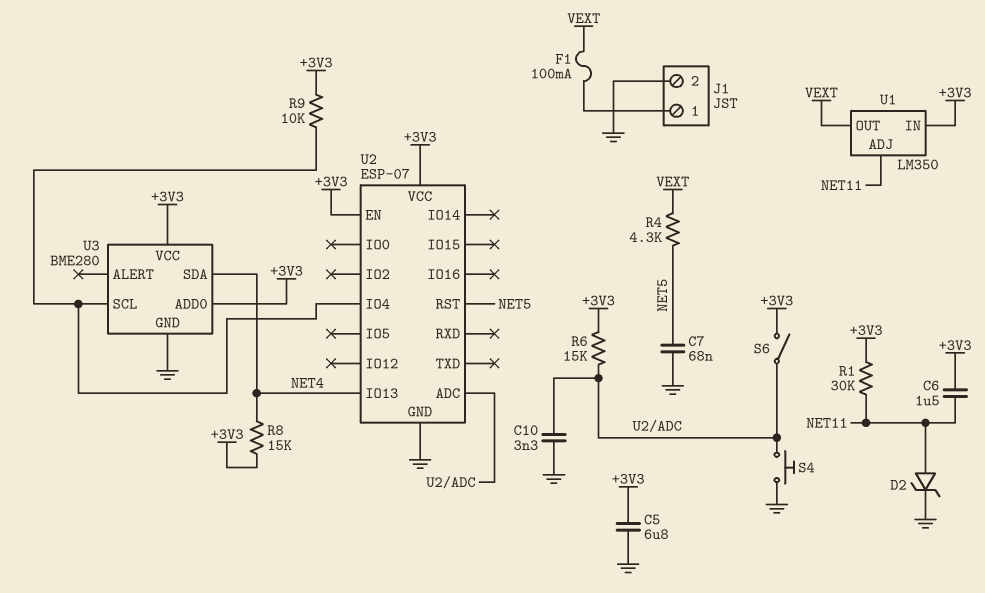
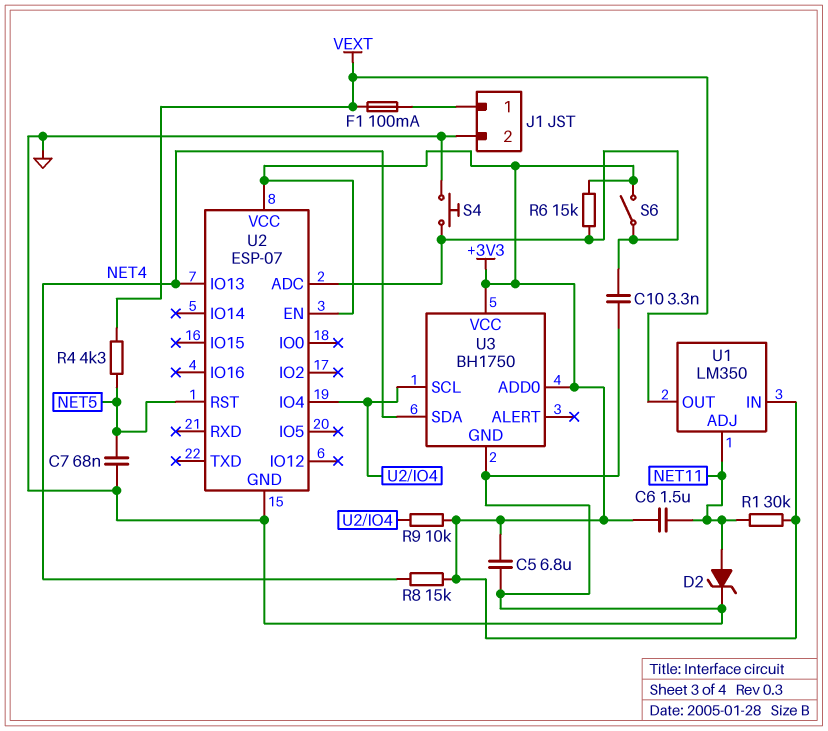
U3: BME280 -> BH1750

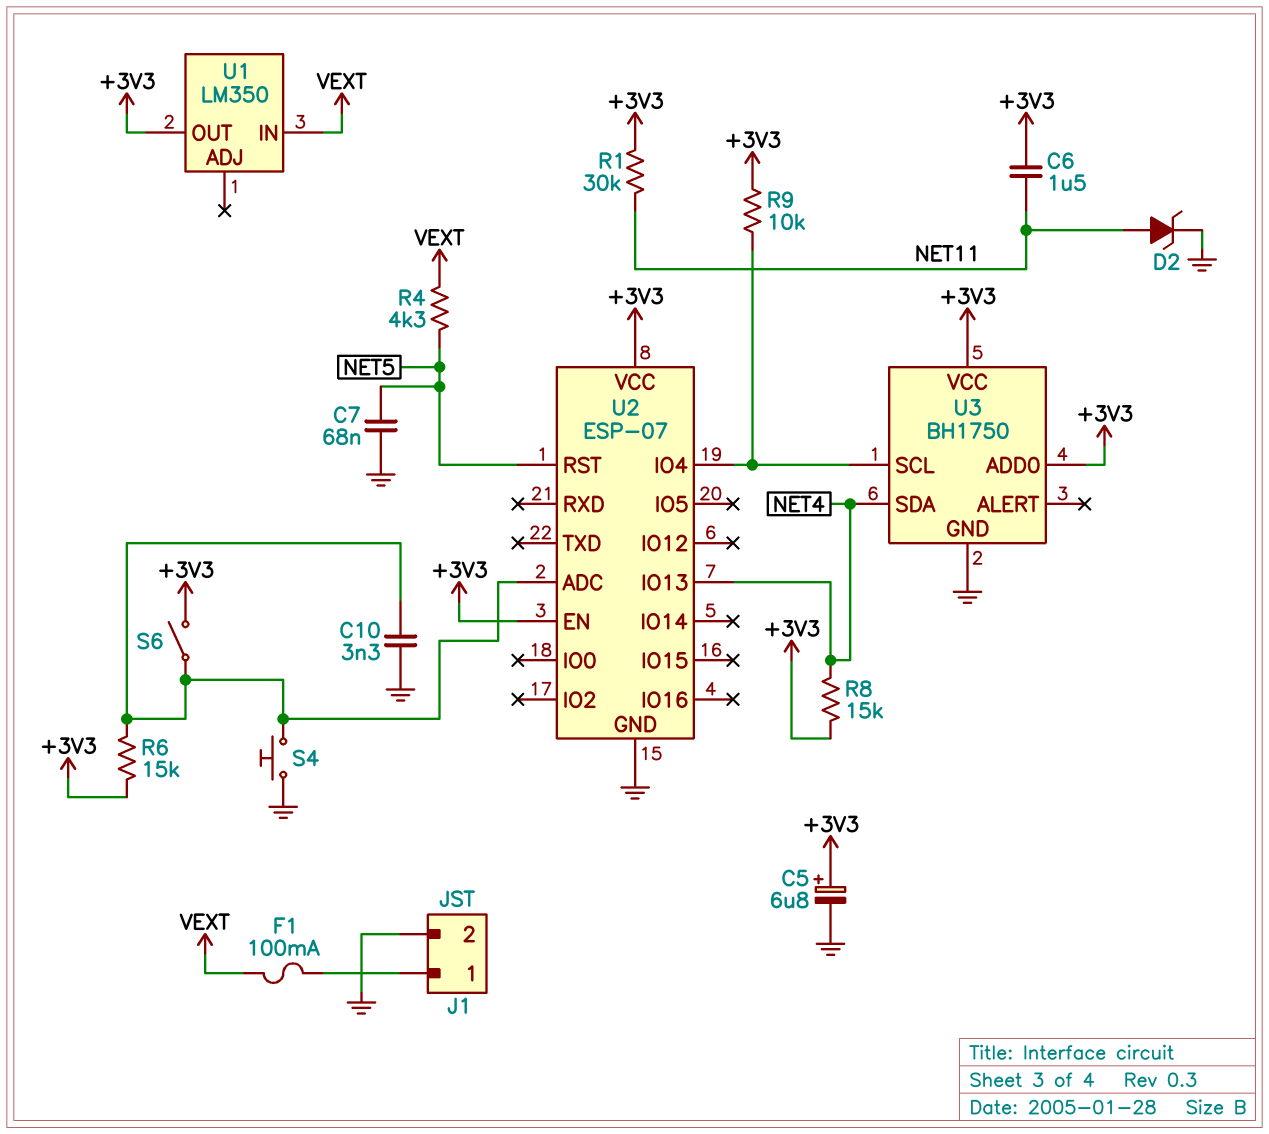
C5: 6.8uF (+3V3, GND) -> 6.8uF (plus +3V3, minus GND)
U1 pin ADJ: NET11 -> none
U1 pin IN: +3V3 -> VEXT
U1 pin OUT: VEXT -> +3V3

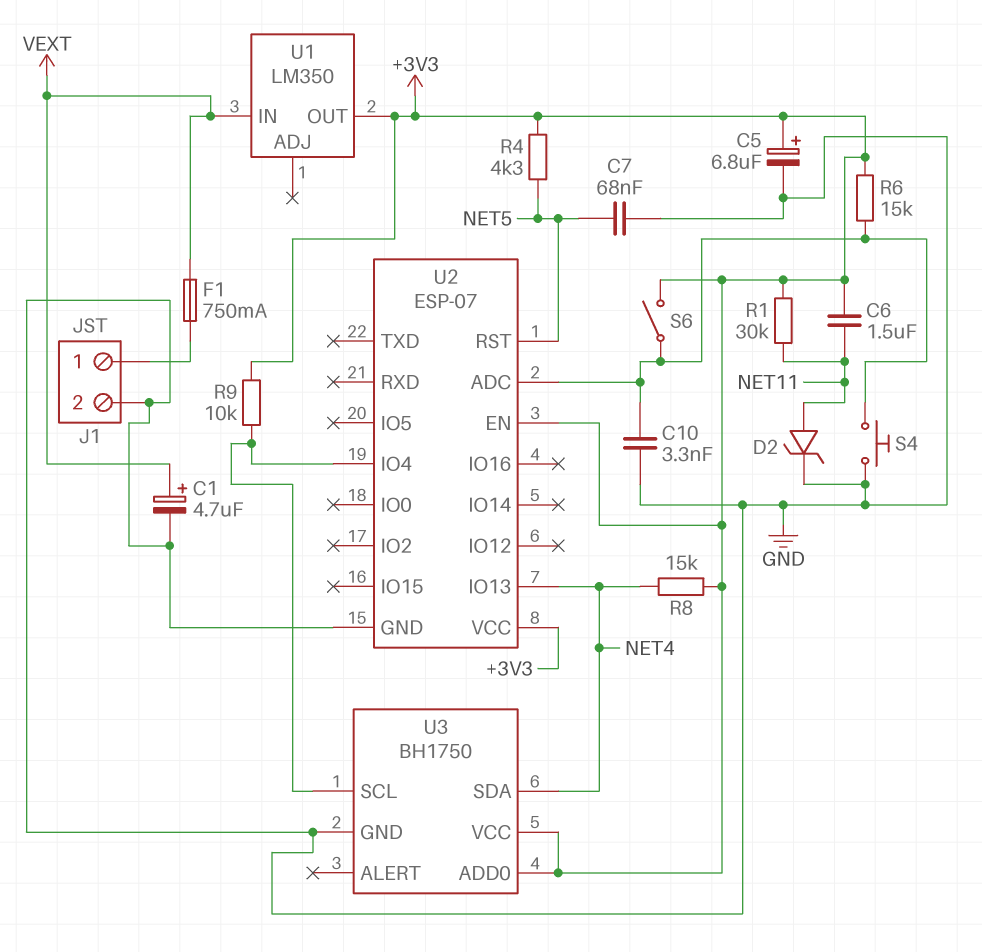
C1: none -> 4.7uF (plus VEXT, minus GND)
F1: 100mA (J1/1, VEXT) -> 750mA (J1/1, VEXT)
R4: 4.3k (NET5, VEXT) -> 4.3k (+3V3, NET5)

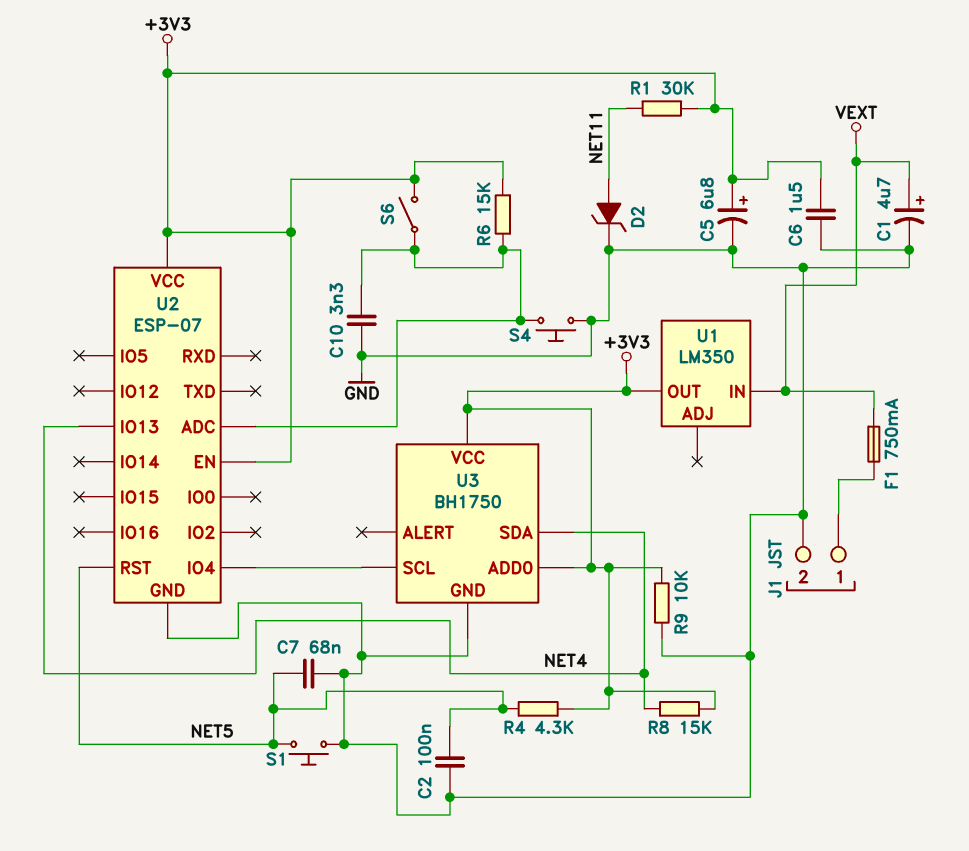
C2: none -> 100nF (GND, NET5)
C6: 1.5uF (+3V3, NET11) -> 1.5uF (+3V3, GND)
R9: 10k (+3V3, U2/IO4) -> 10k (+3V3, GND)
S1: none -> button (GND, NET5)

